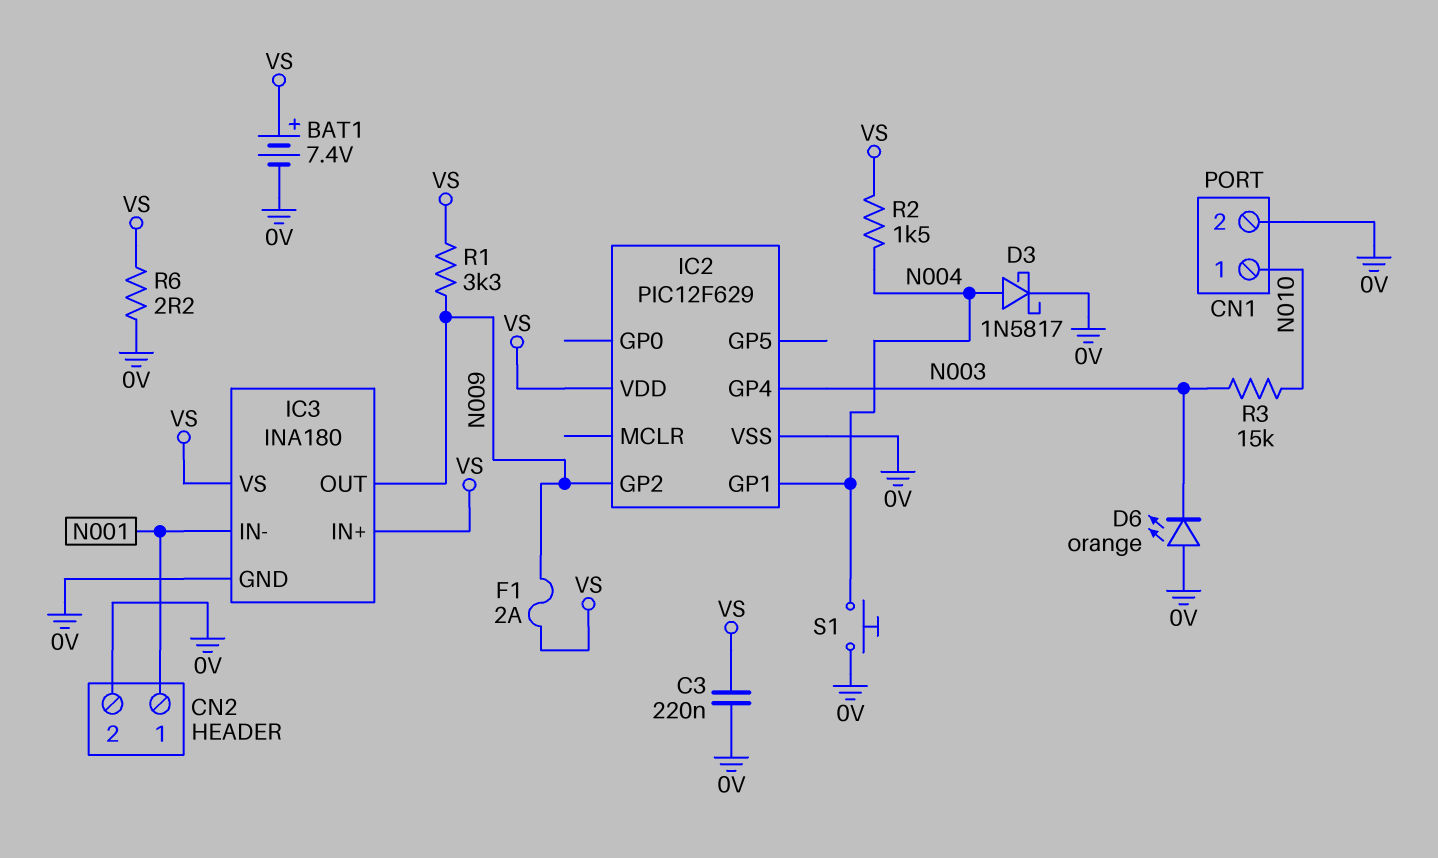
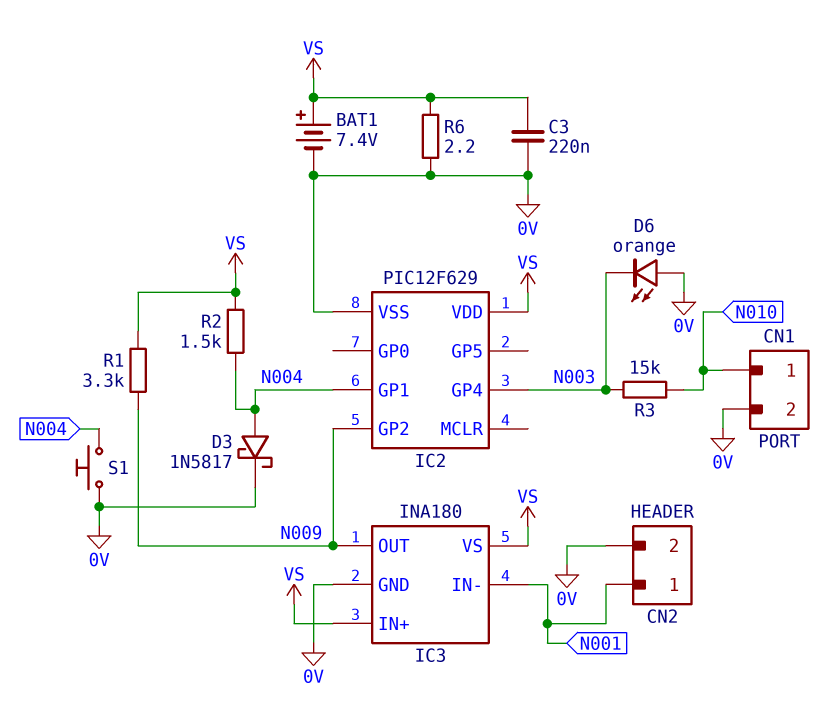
F1: 2A (N009, VS) -> none

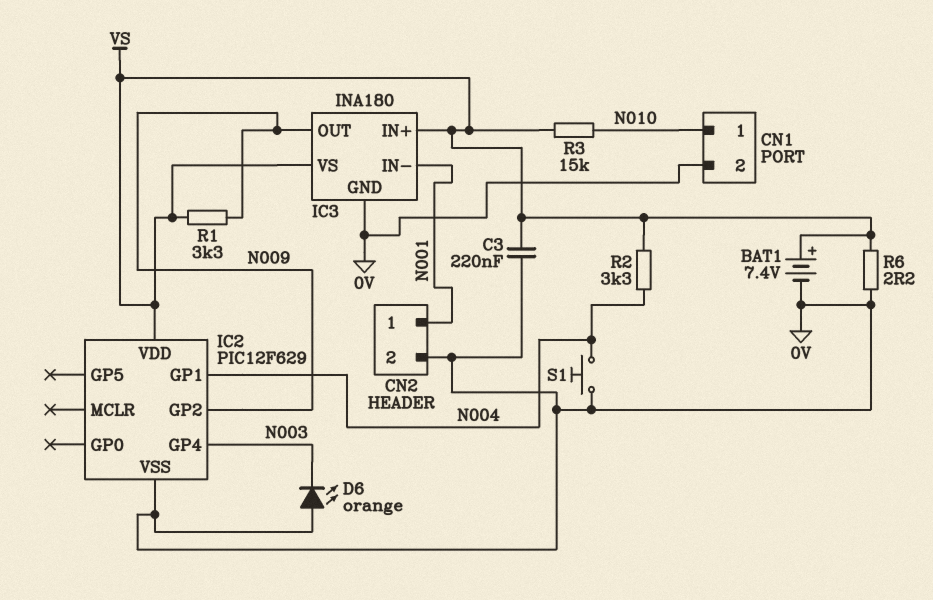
D3: schottky 1N5817 (A N004, K 0V) -> none
R2: 1.5k (N004, VS) -> 3.3k (N004, VS)
R3: 15k (N003, N010) -> 15k (N010, VS)

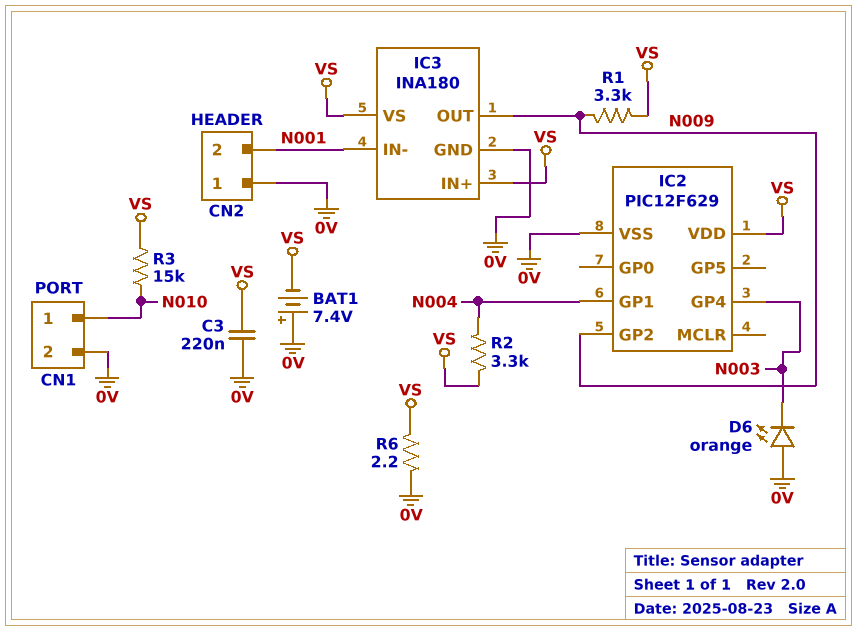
BAT1: 7.4V (plus VS, minus 0V) -> 7.4V (plus 0V, minus VS)
CN2 pin 1: N001 -> 0V
CN2 pin 2: 0V -> N001
S1: button (0V, N004) -> none

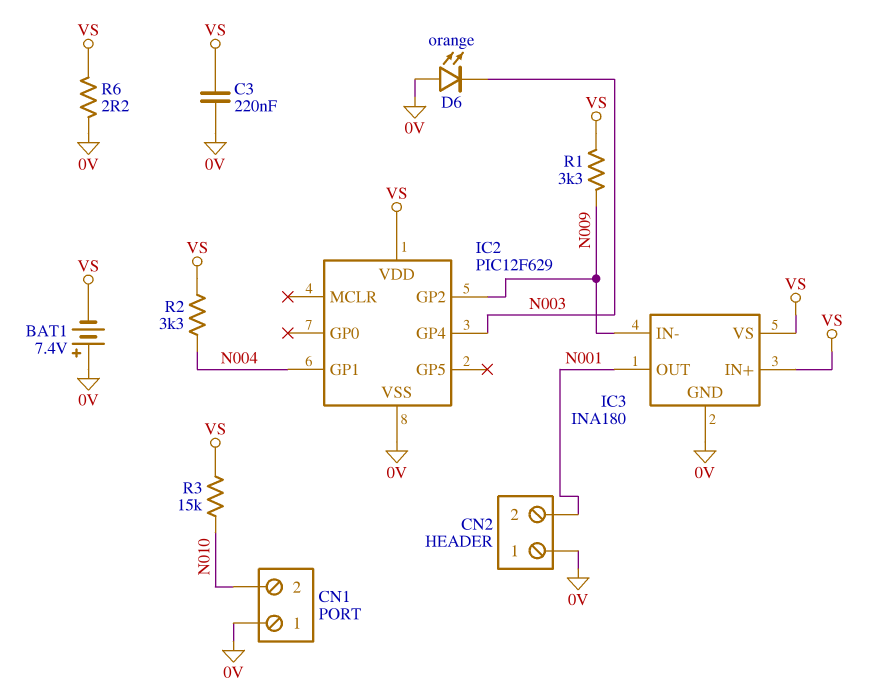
CN1 pin 1: N010 -> 0V
CN1 pin 2: 0V -> N010
IC3 pin IN-: N001 -> N009
IC3 pin OUT: N009 -> N001

